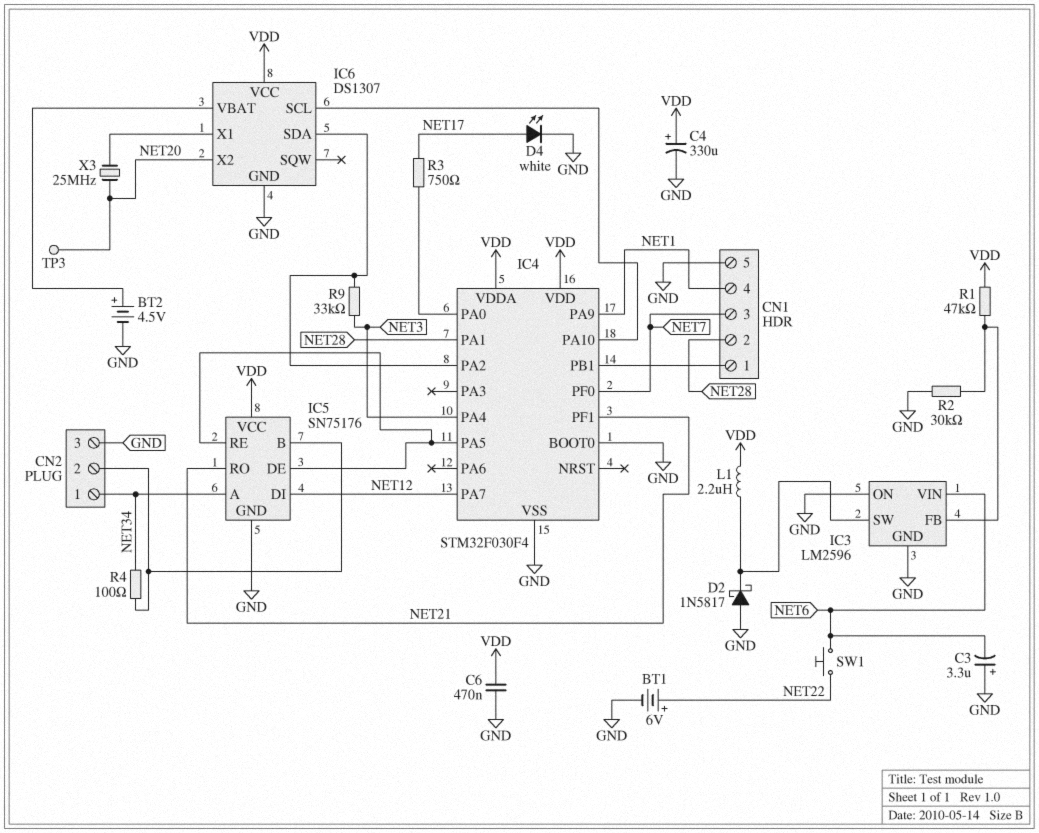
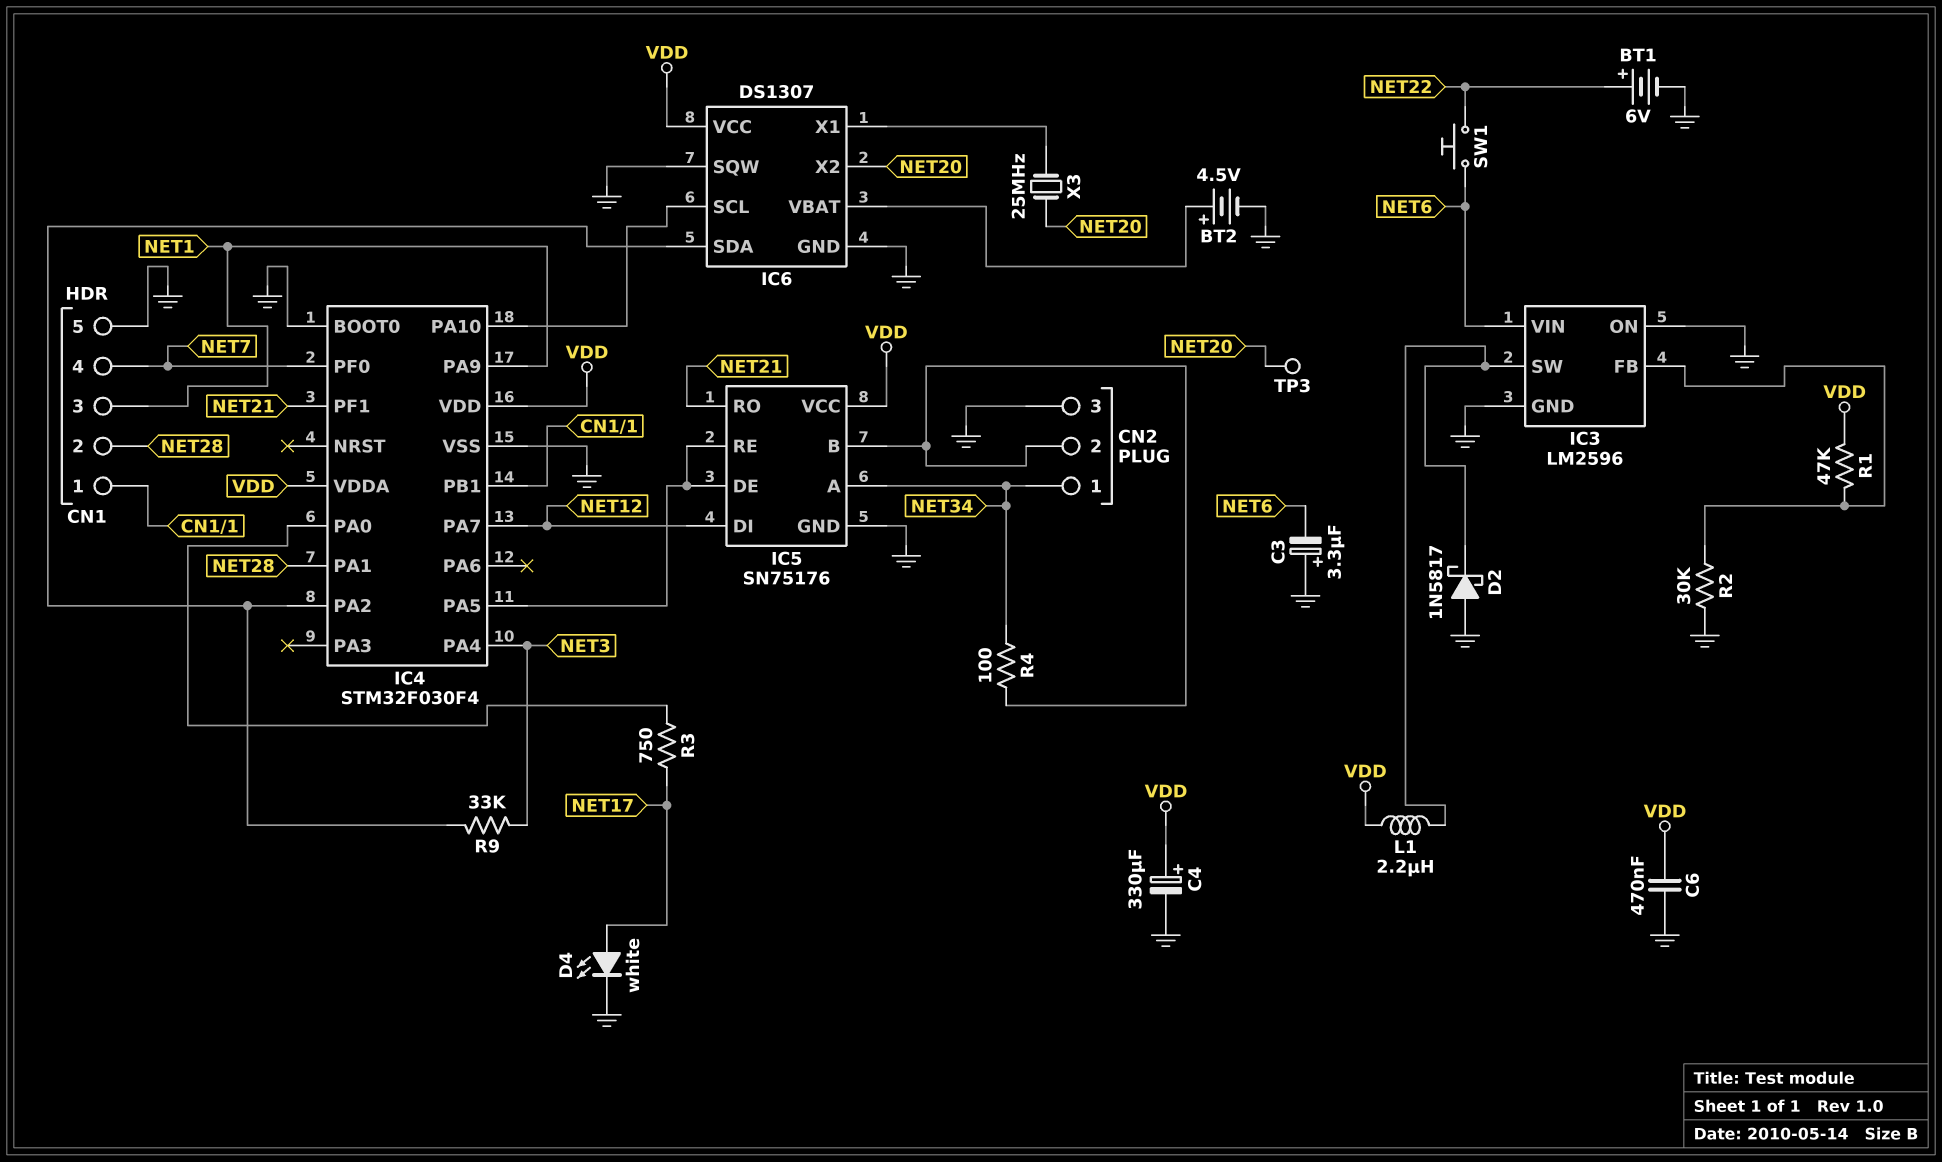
CN1 pin 3: NET7 -> NET1
CN1 pin 4: NET1 -> NET7
IC6 pin SQW: none -> GND

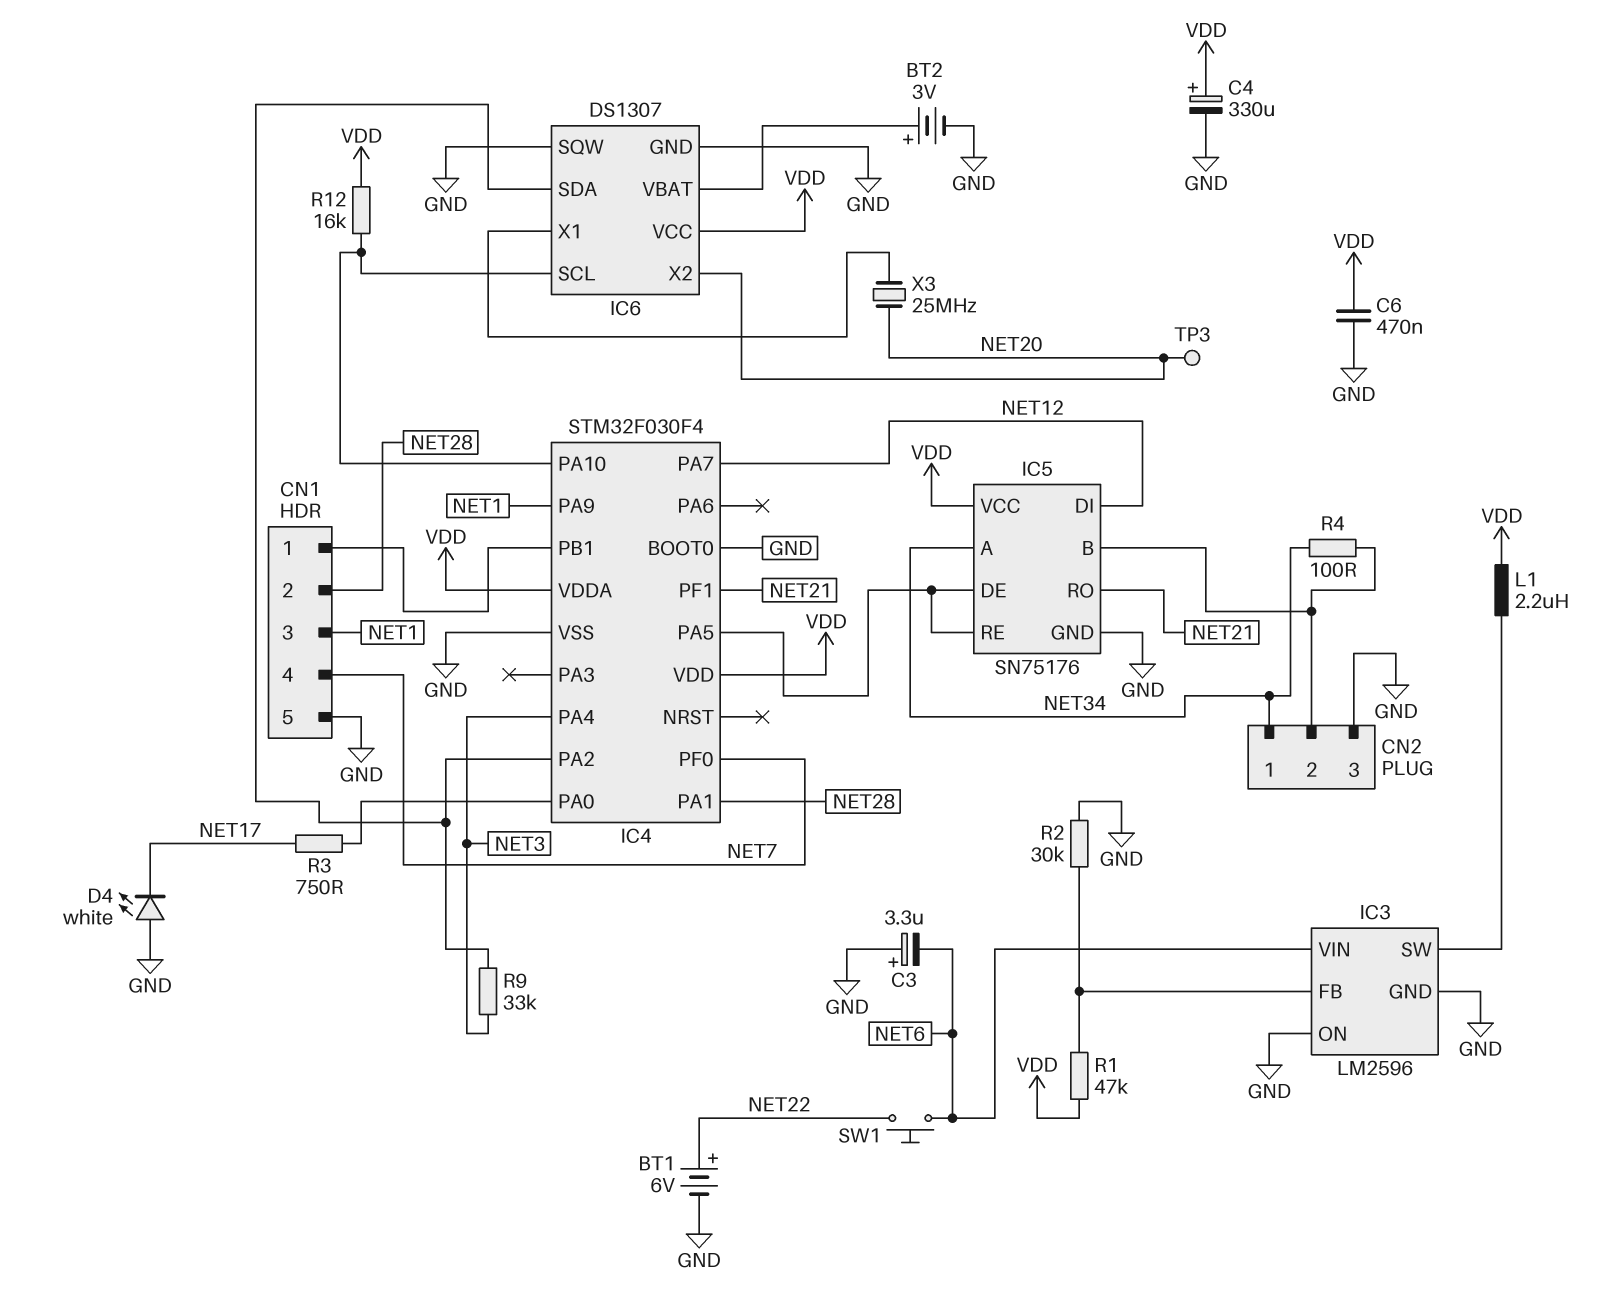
BT2: 4.5V (plus IC6/VBAT, minus GND) -> 3V (plus IC6/VBAT, minus GND)
D2: schottky 1N5817 (A GND, K IC3/SW) -> none
D4: LED white (A NET17, K GND) -> LED white (A GND, K NET17)
R12: none -> 16k (IC4/PA10, VDD)

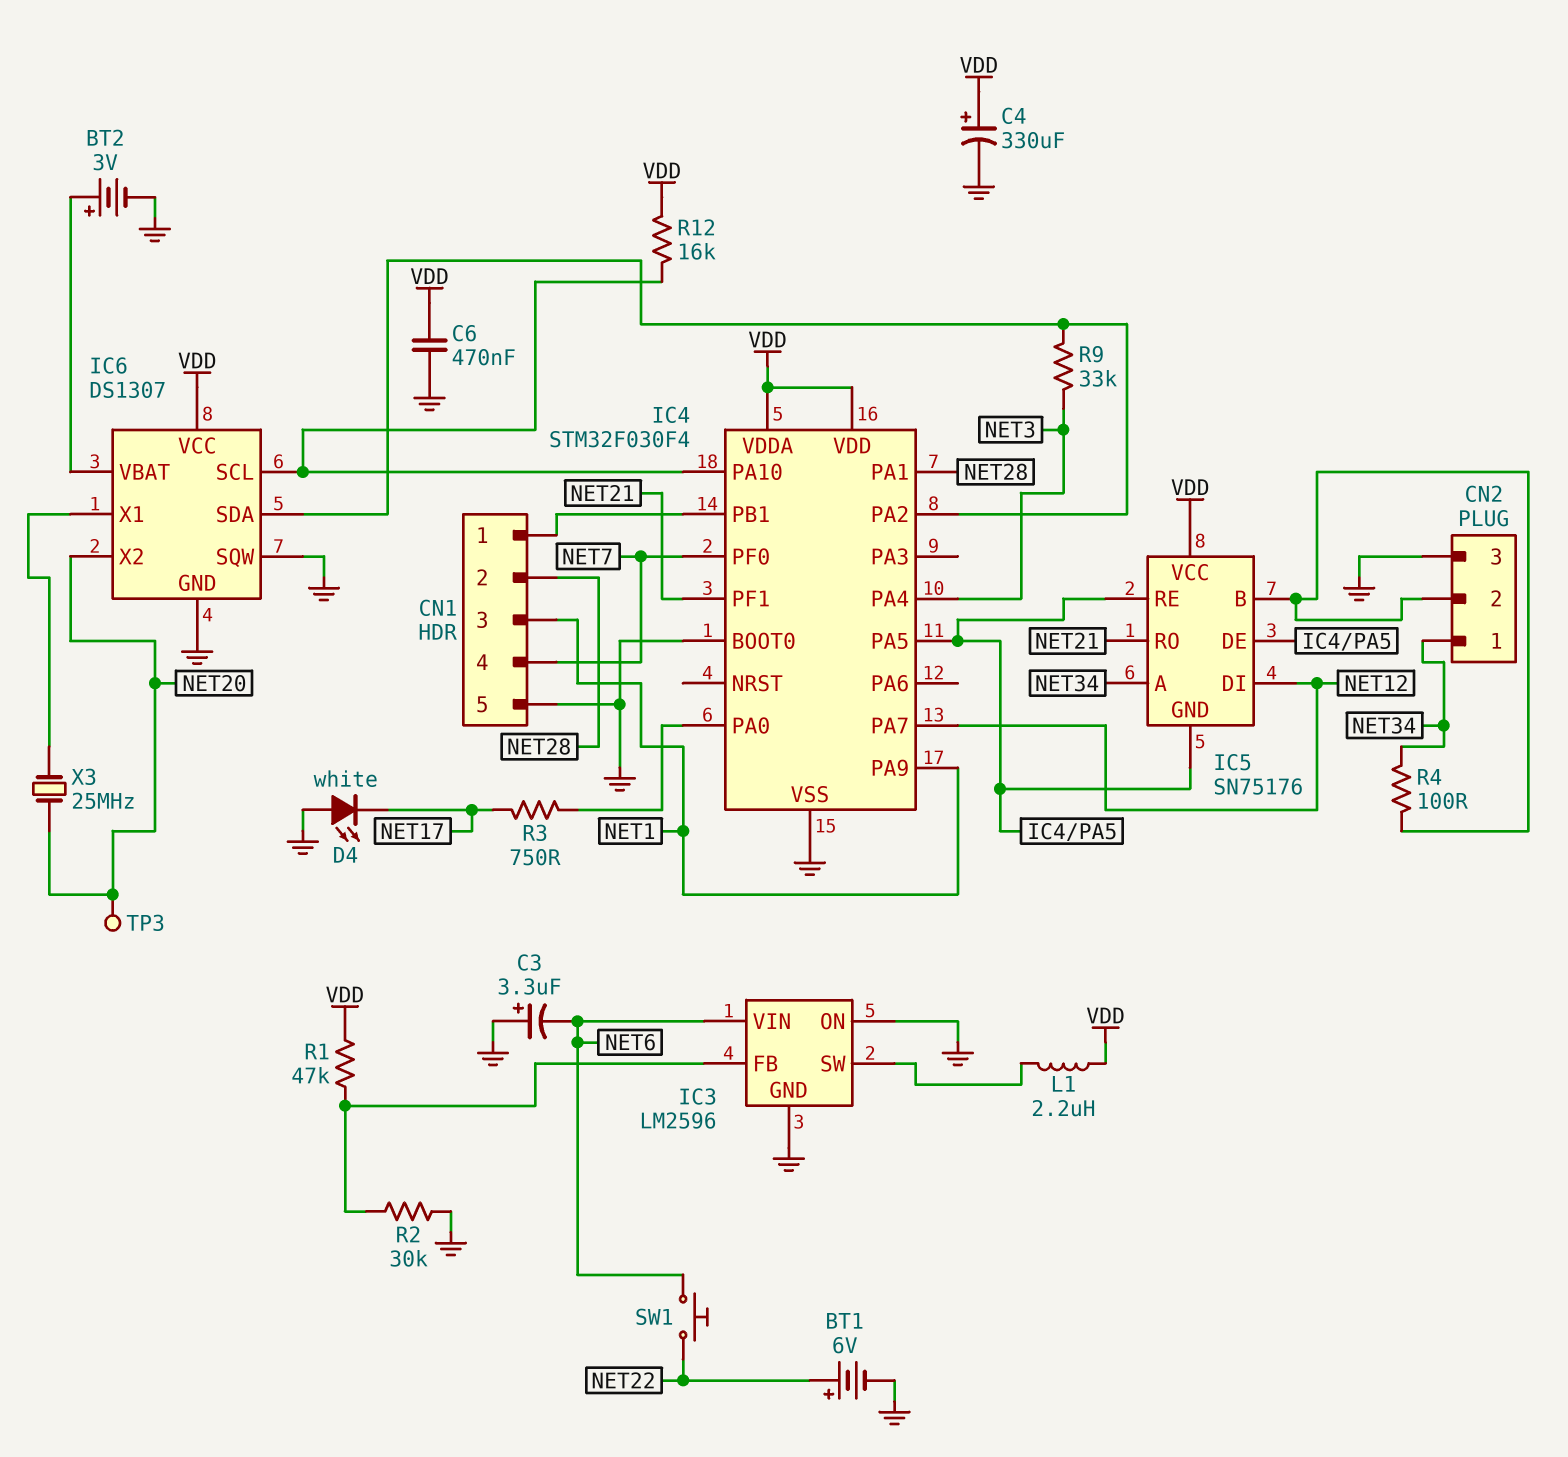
IC5 pin GND: GND -> IC4/PA5

